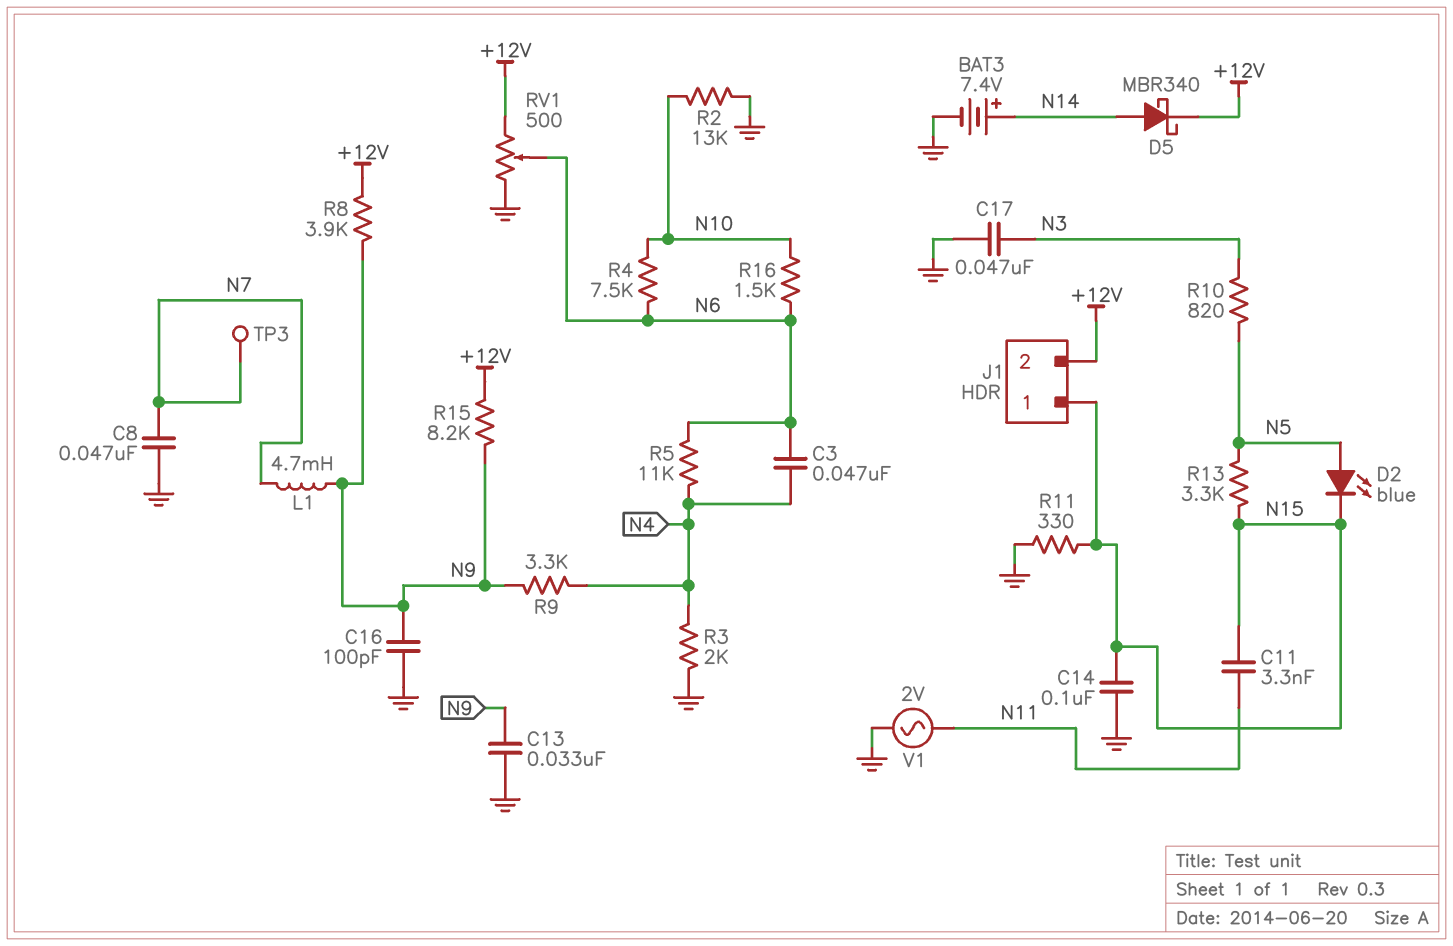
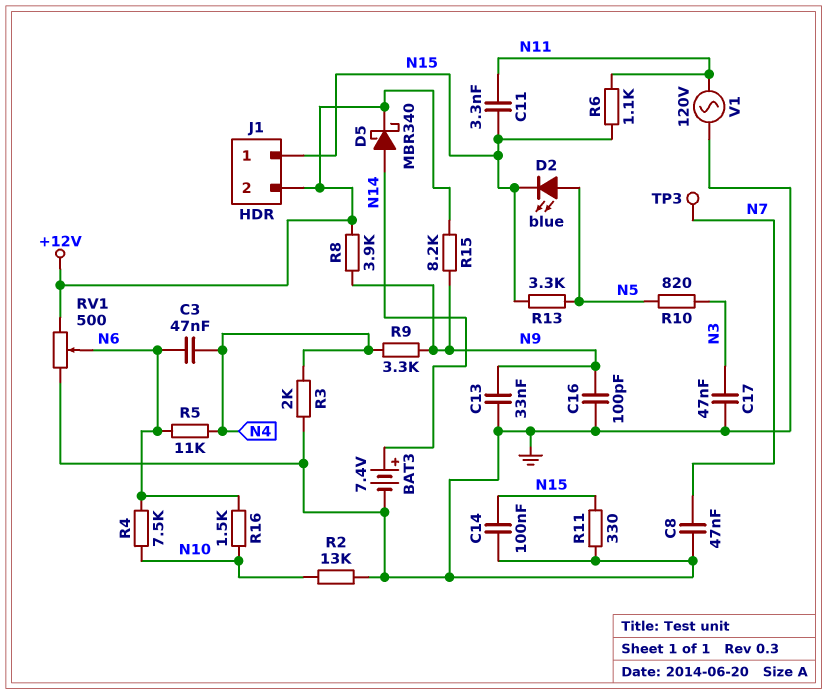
L1: 4.7mH (N7, N9) -> none
R6: none -> 1.1k (N11, N15)
V1: AC 2V (GND, N11) -> AC 120V (GND, N11)

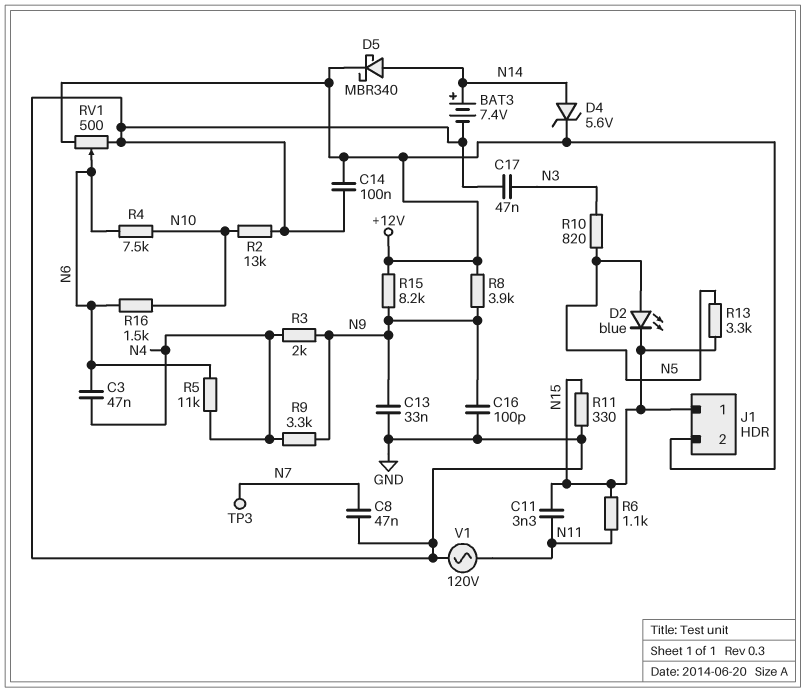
C14: 100nF (GND, N15) -> 100nF (+12V, GND)
D4: none -> zener 5.6V (A N14, K +12V)
R3: 2k (GND, N4) -> 2k (N4, N9)

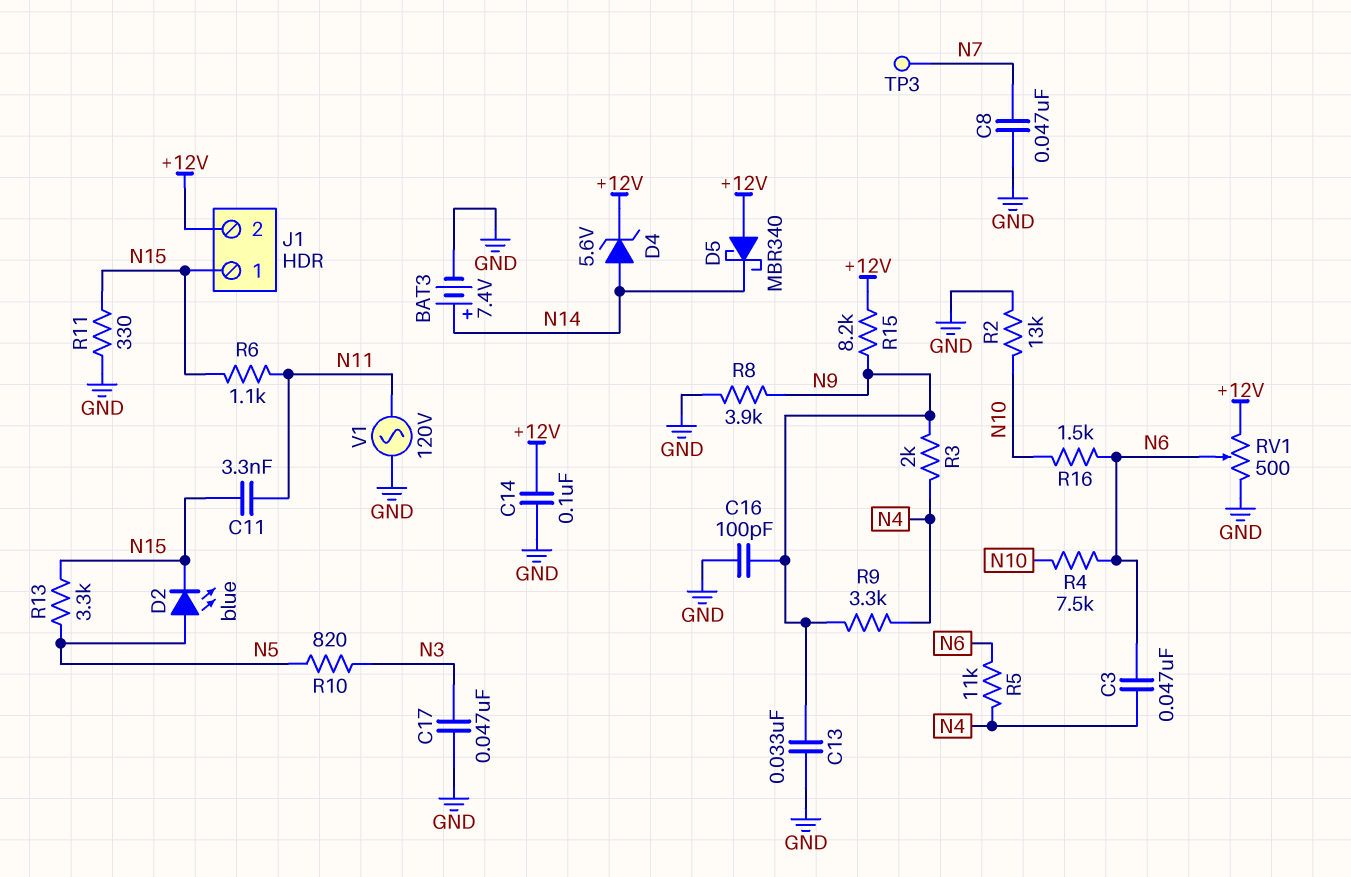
D5: schottky MBR340 (A N14, K +12V) -> schottky MBR340 (A +12V, K N14)
R8: 3.9k (+12V, N9) -> 3.9k (GND, N9)

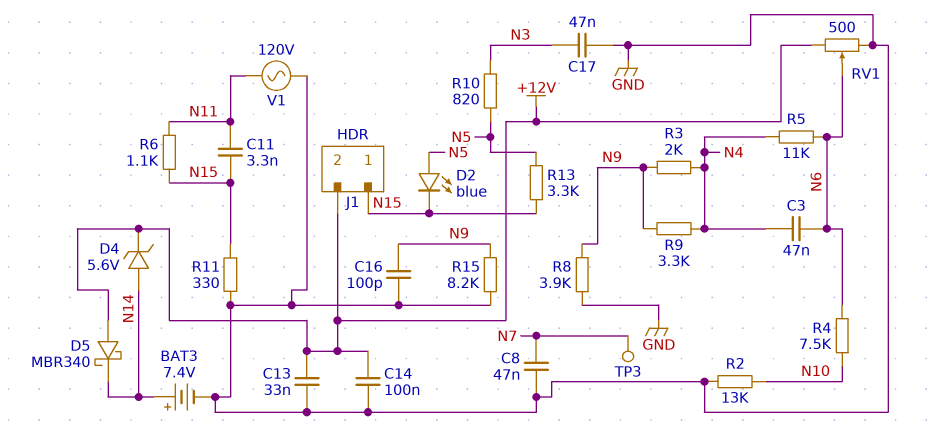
C13: 33nF (GND, N9) -> 33nF (+12V, GND)
R15: 8.2k (+12V, N9) -> 8.2k (GND, N9)
R16: 1.5k (N6, N10) -> none

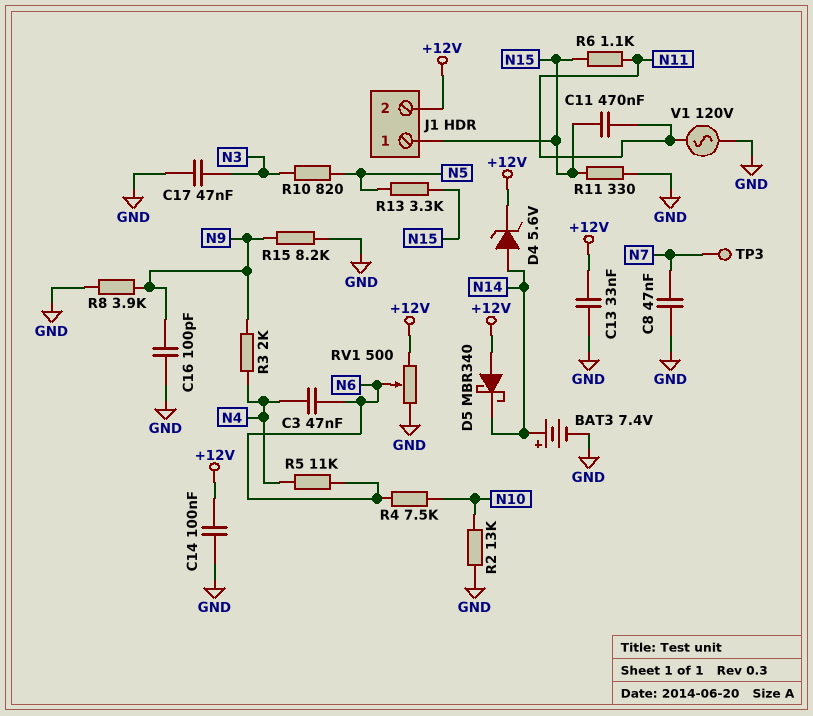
C11: 3.3nF (N11, N15) -> 470nF (N11, N15)
D2: LED blue (A N5, K N15) -> none
R9: 3.3k (N4, N9) -> none

